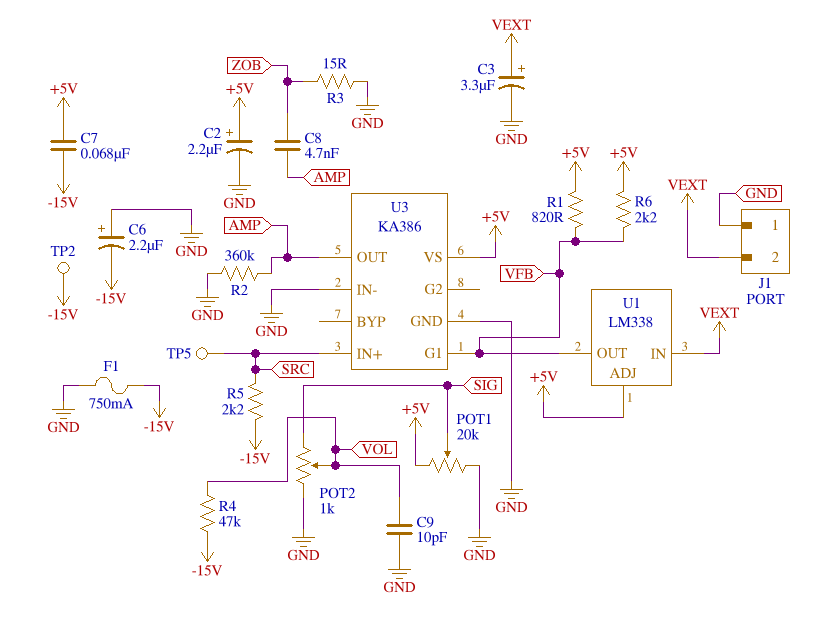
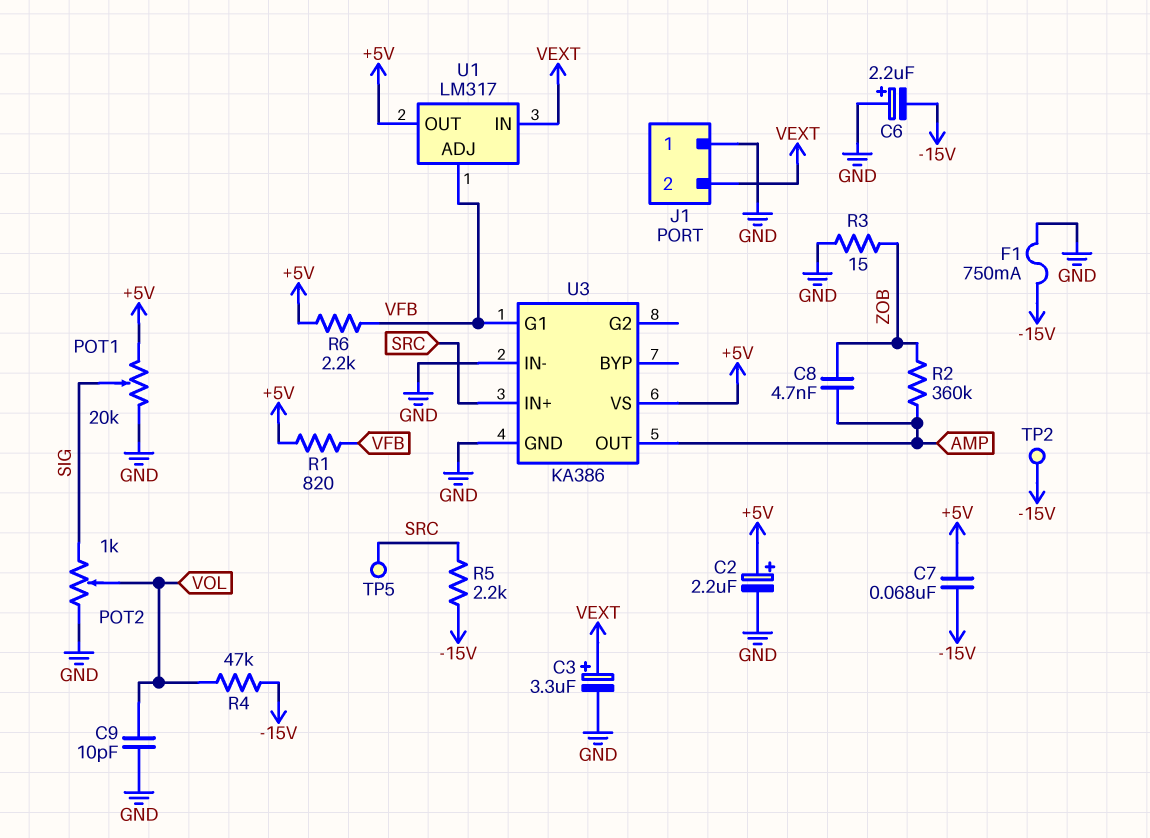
R2: 360k (AMP, GND) -> 360k (AMP, ZOB)
U1: LM338 -> LM317
U1 pin ADJ: +5V -> VFB
U1 pin OUT: VFB -> +5V

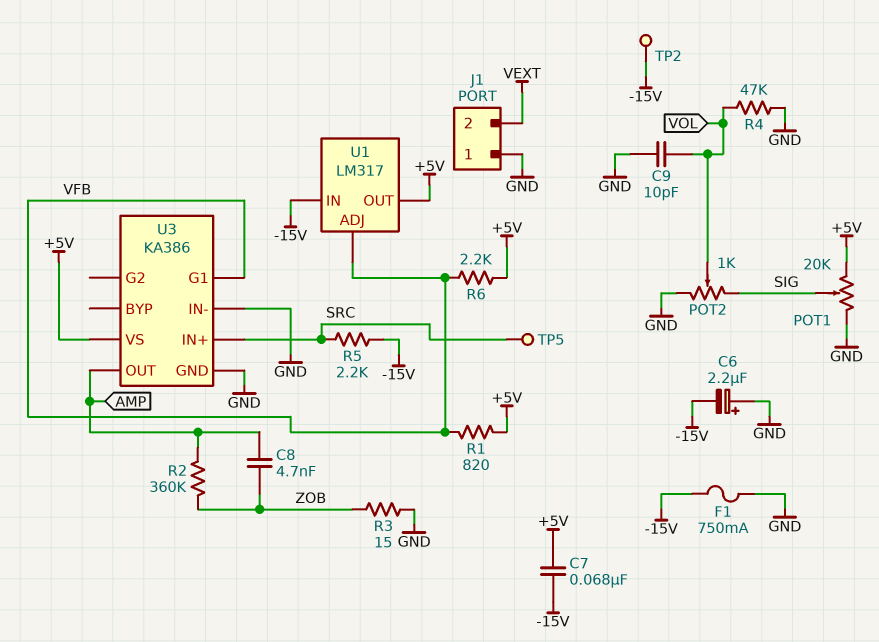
C2: 2.2uF (plus +5V, minus GND) -> none
C3: 3.3uF (plus VEXT, minus GND) -> none
R4: 47k (-15V, VOL) -> 47k (GND, VOL)
U1 pin IN: VEXT -> -15V

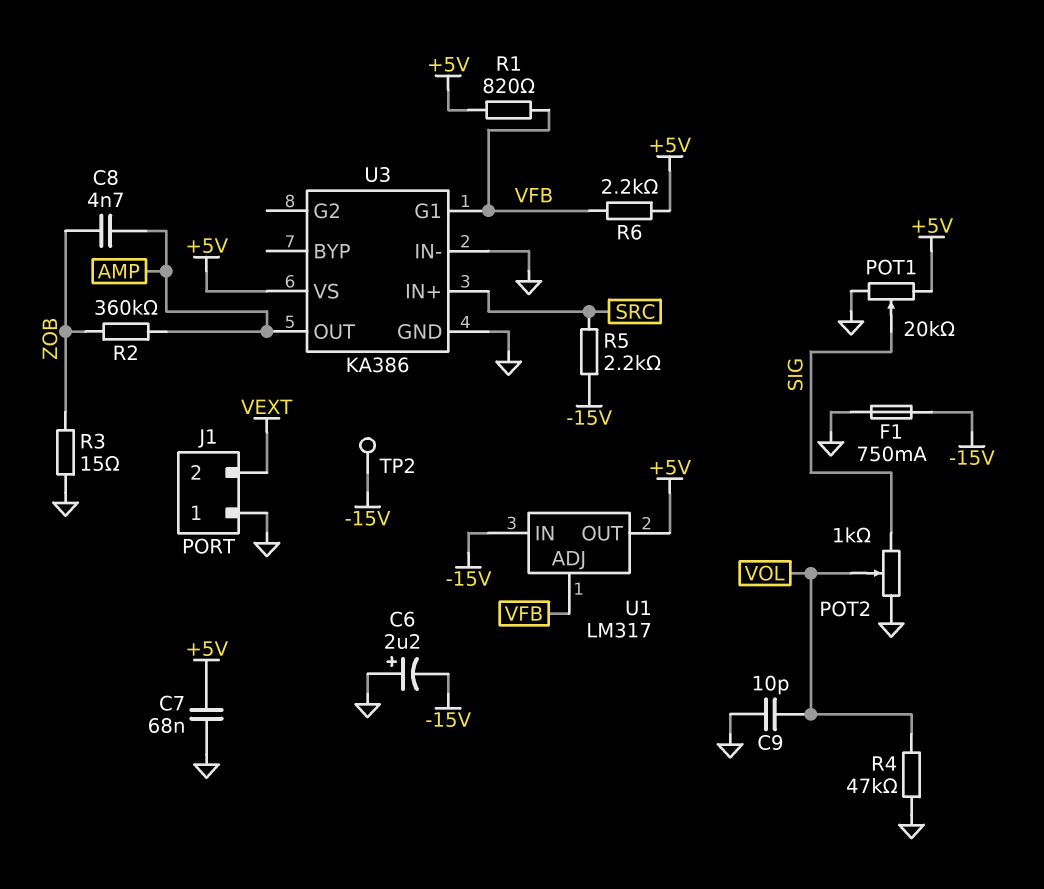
C7: 68nF (+5V, -15V) -> 68nF (+5V, GND)
TP5: test point (SRC) -> none

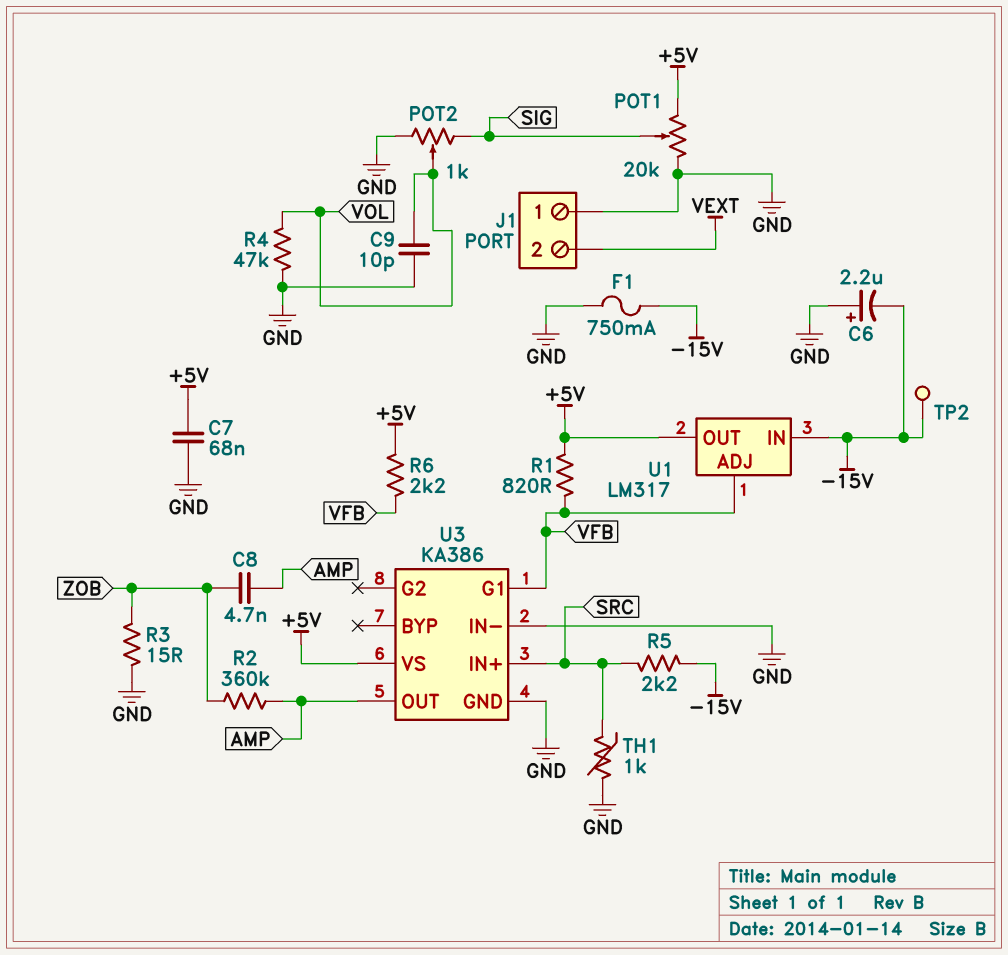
TH1: none -> 1k (GND, SRC)

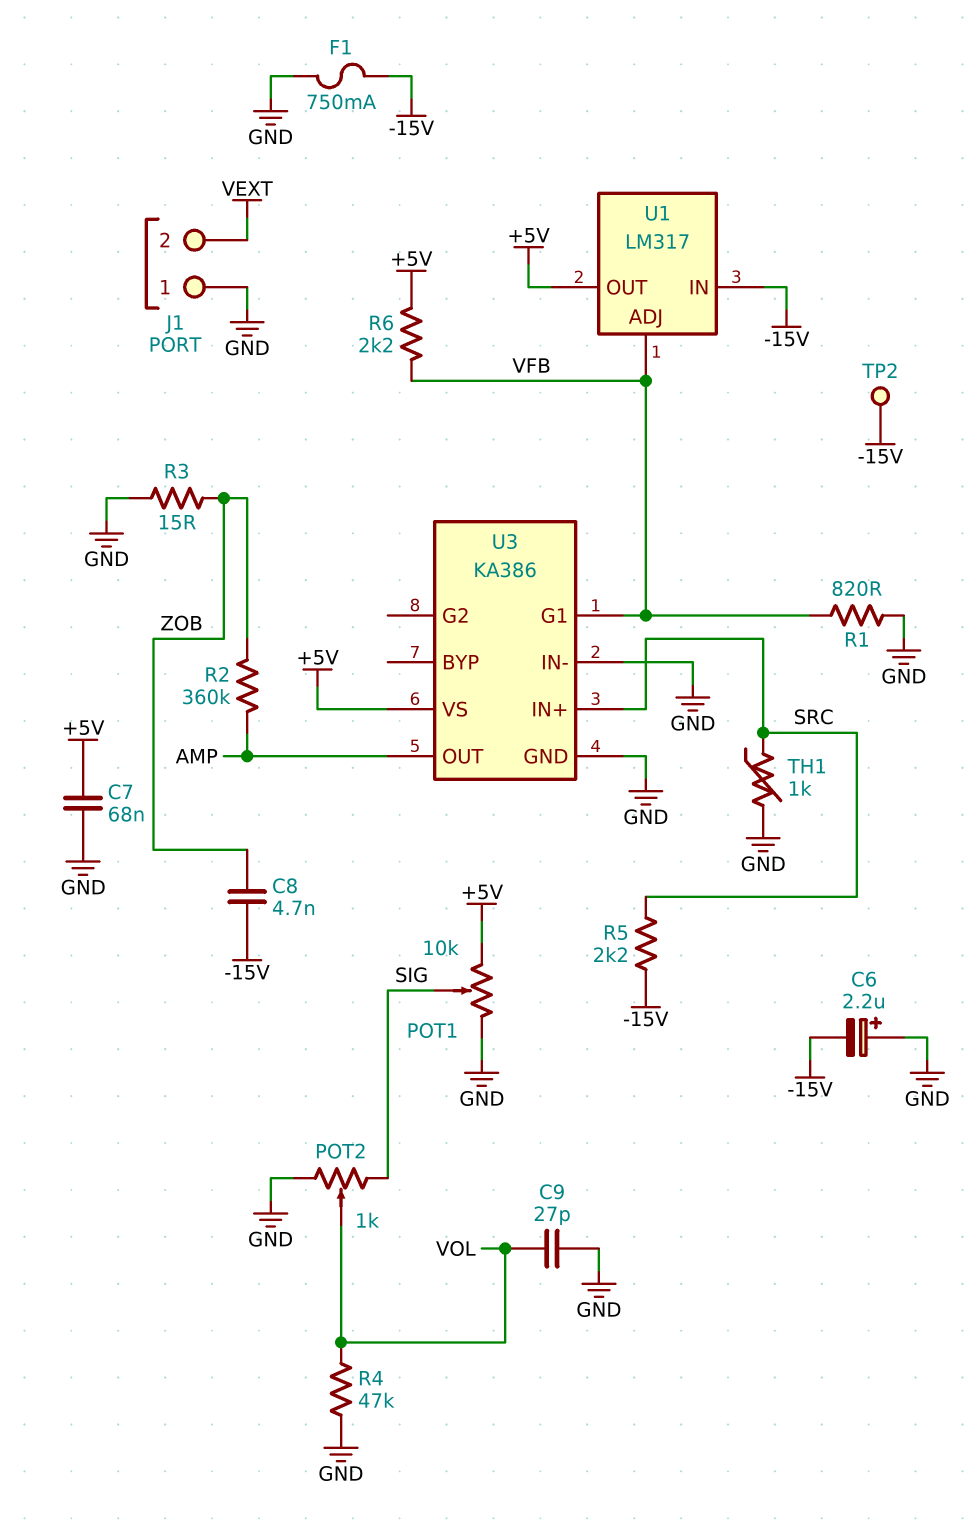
C8: 4.7nF (AMP, ZOB) -> 4.7nF (-15V, ZOB)
C9: 10pF (GND, VOL) -> 27pF (GND, VOL)
POT1: 20k (+5V, GND, wiper SIG) -> 10k (+5V, GND, wiper SIG)
R1: 820 (+5V, VFB) -> 820 (GND, VFB)

